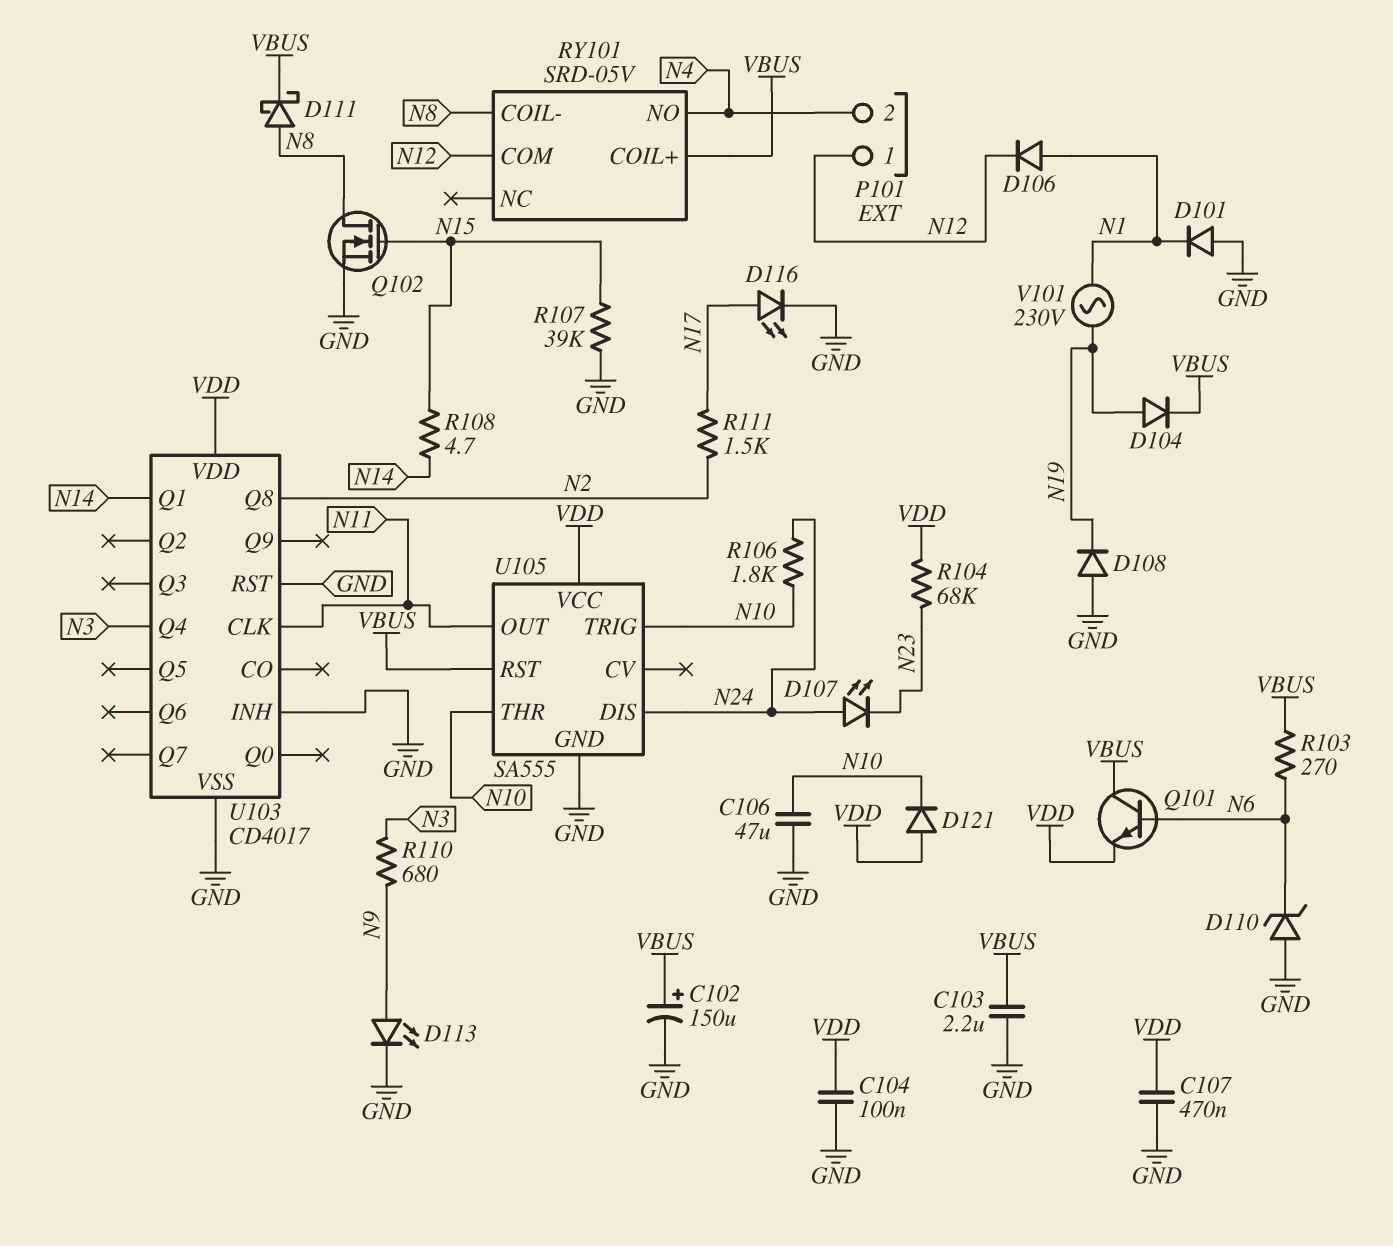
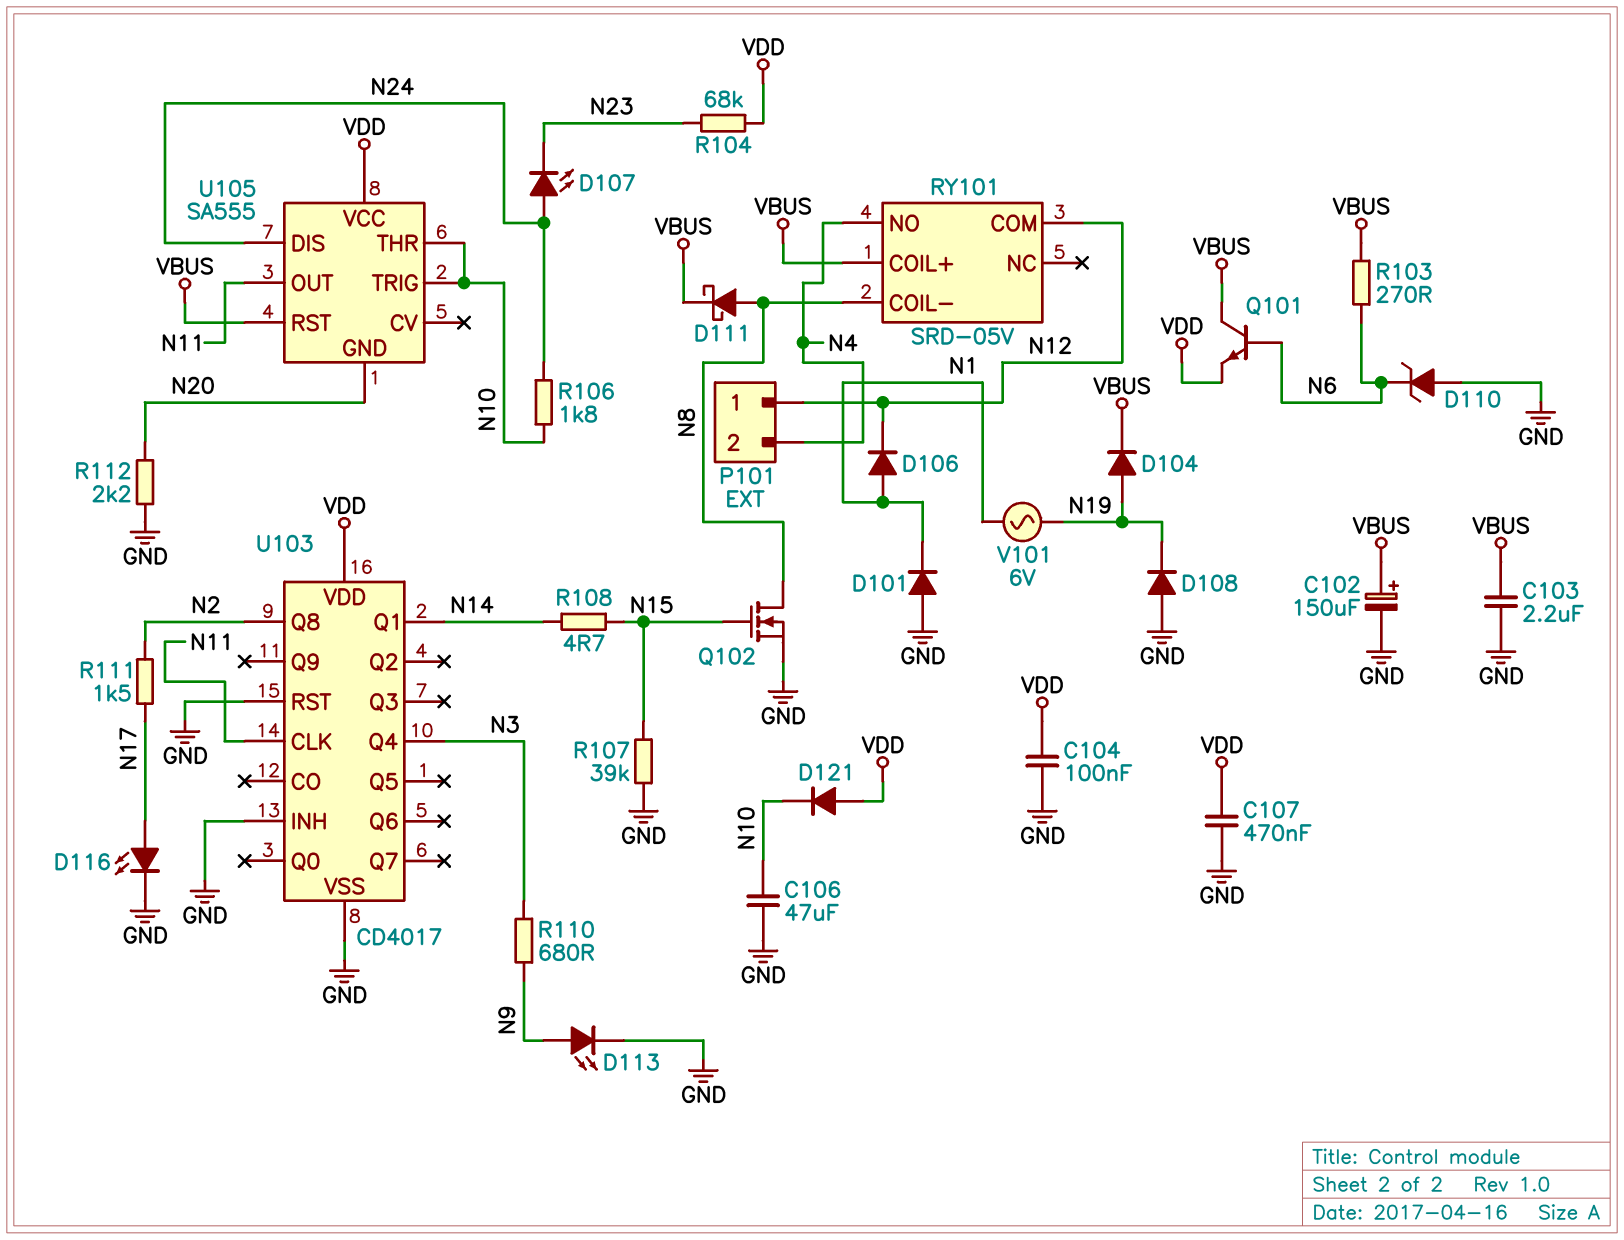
R112: none -> 2.2k (GND, N20)
U105 pin GND: GND -> N20
V101: AC 230V (N1, N19) -> AC 6V (N1, N19)

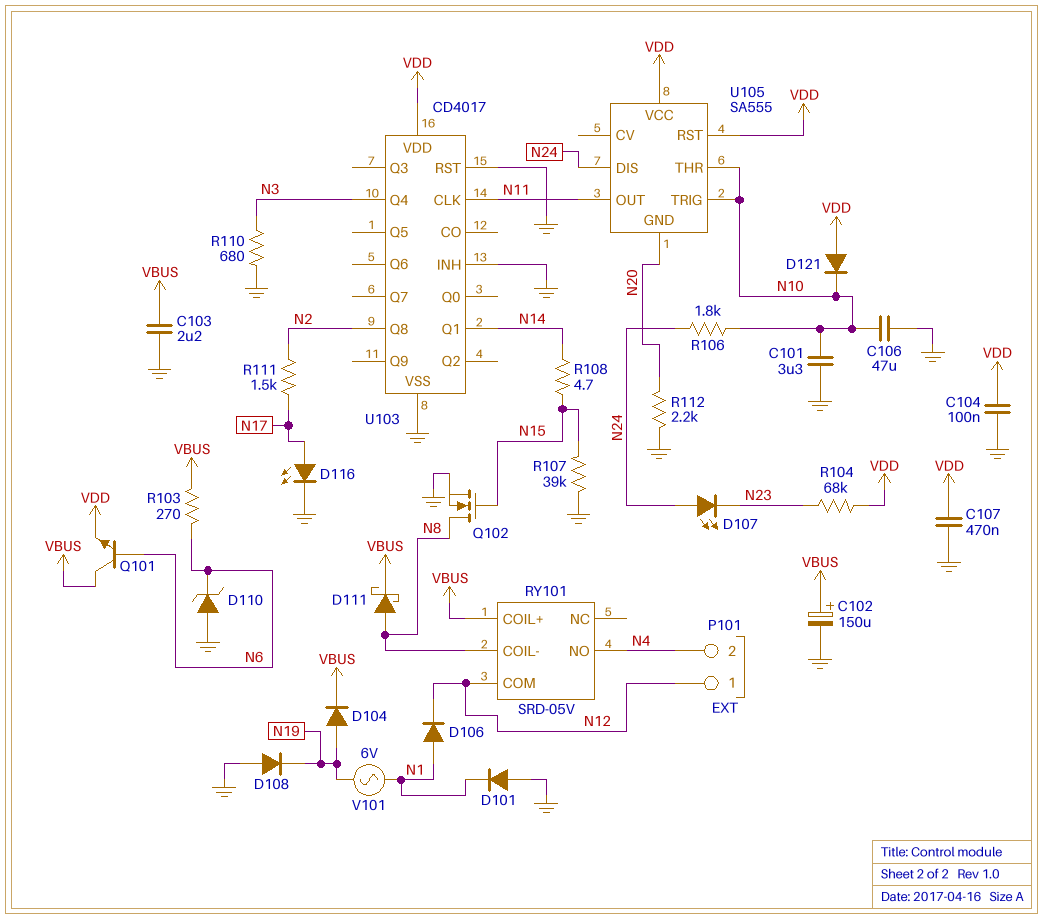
C101: none -> 3.3uF (GND, N10)
D113: LED (A N9, K GND) -> none
R110: 680 (N3, N9) -> 680 (GND, N3)
U105 pin RST: VBUS -> VDD

